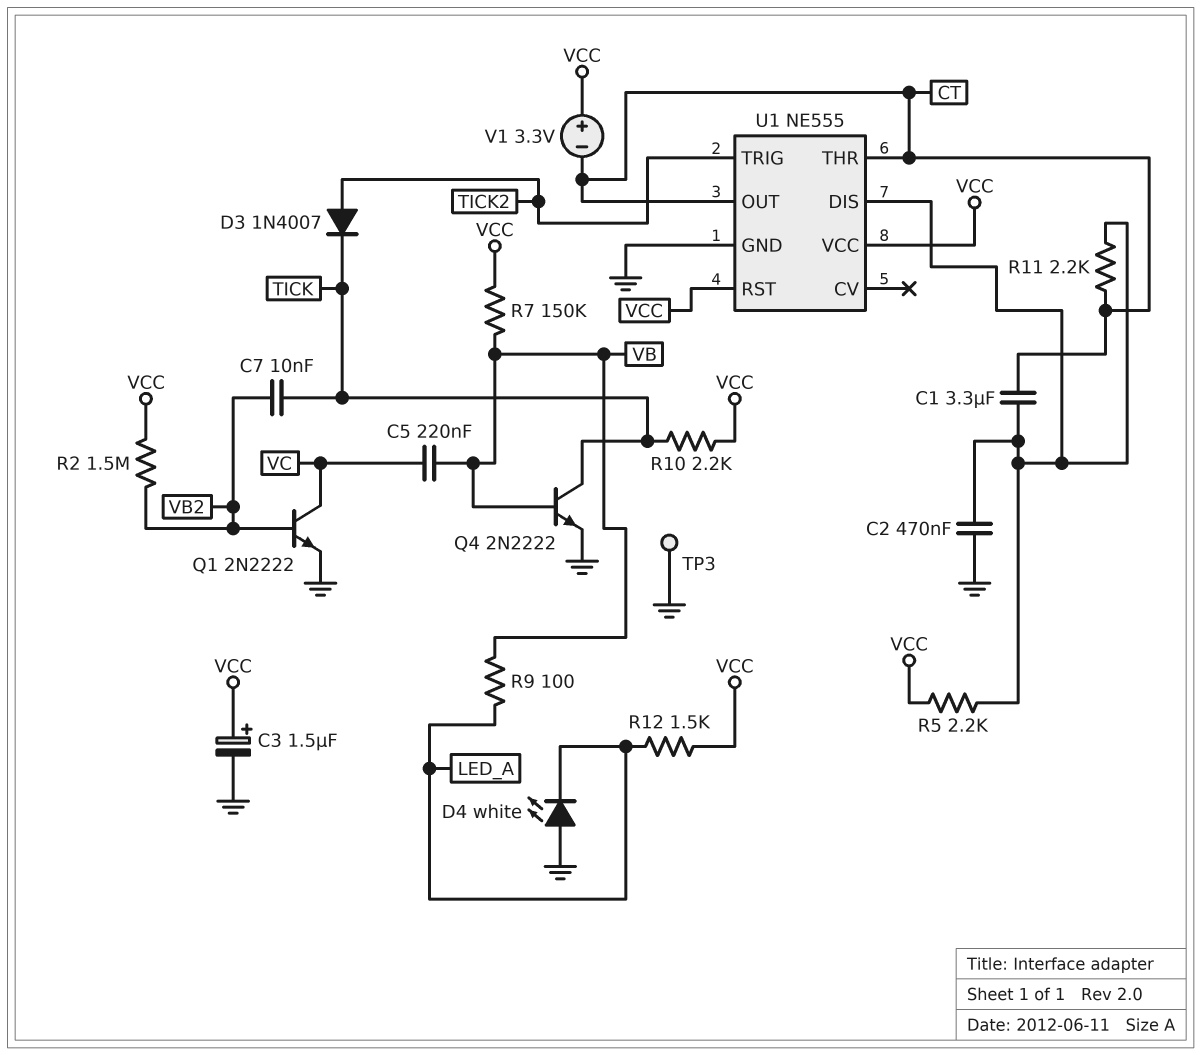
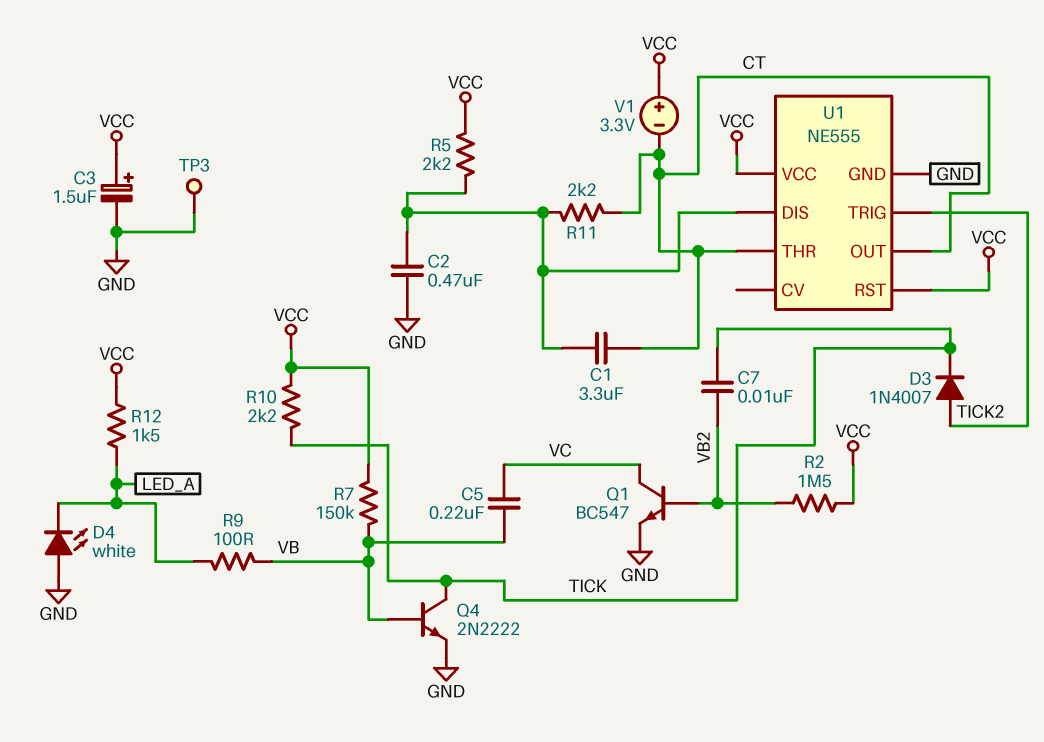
Q1: NPN 2N2222 (B VB2, C VC, E GND) -> NPN BC547 (B VB2, C VC, E GND)

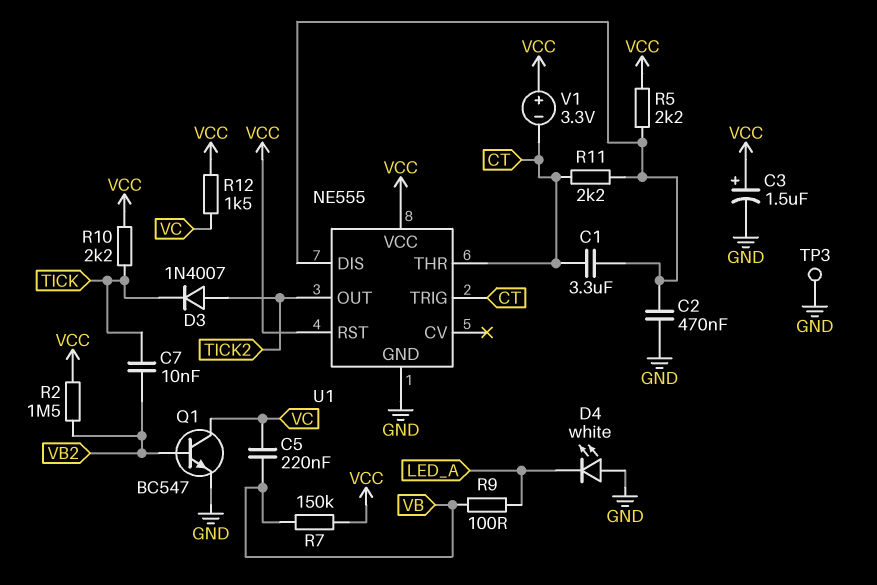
Q4: NPN 2N2222 (B VB, C TICK, E GND) -> none
R12: 1.5k (LED_A, VCC) -> 1.5k (VC, VCC)
U1 pin OUT: CT -> TICK2
U1 pin TRIG: TICK2 -> CT

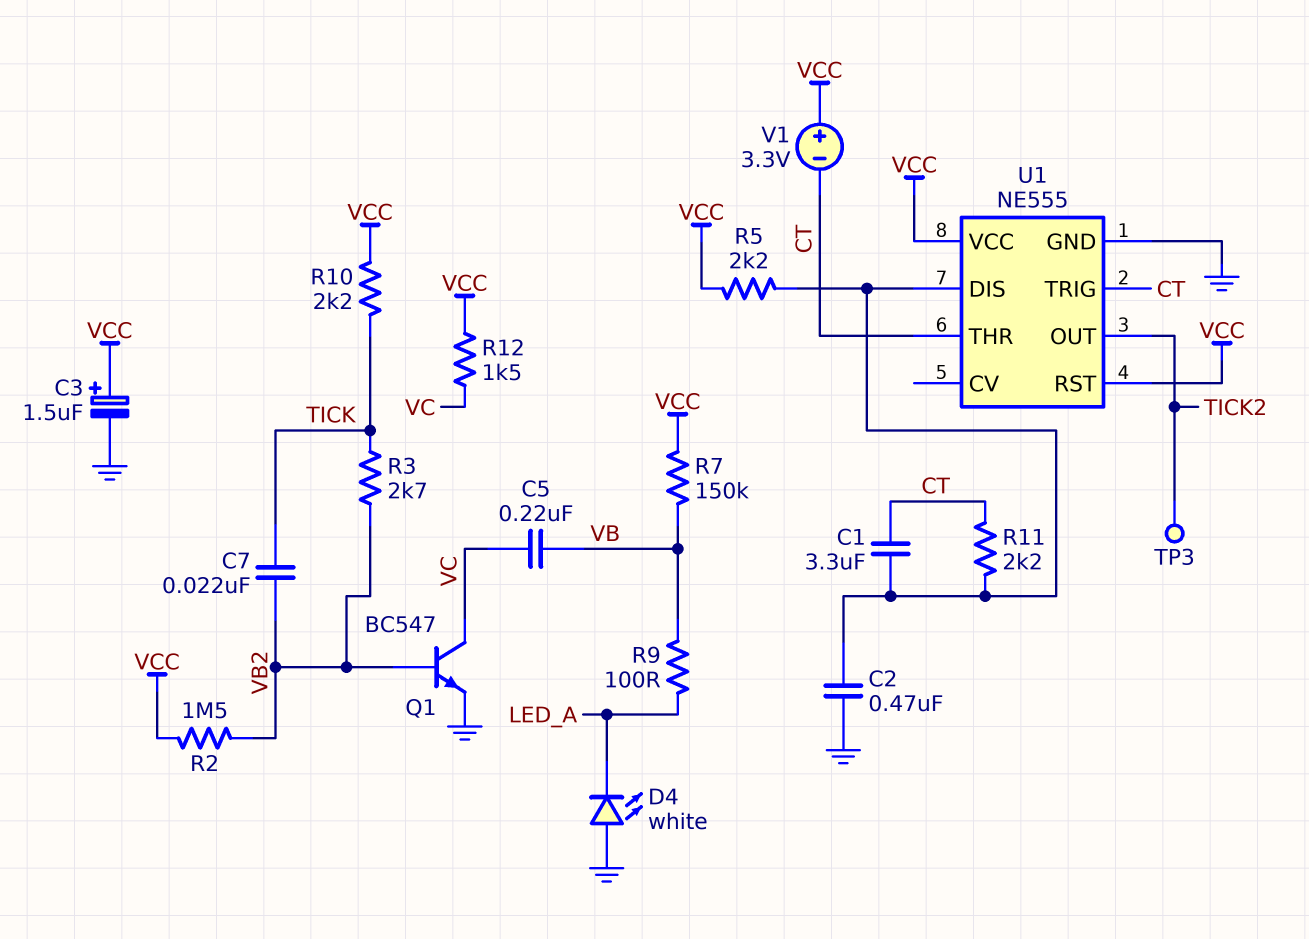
C7: 10nF (TICK, VB2) -> 22nF (TICK, VB2)
D3: diode 1N4007 (A TICK2, K TICK) -> none
R3: none -> 2.7k (TICK, VB2)
TP3: test point (GND) -> test point (TICK2)

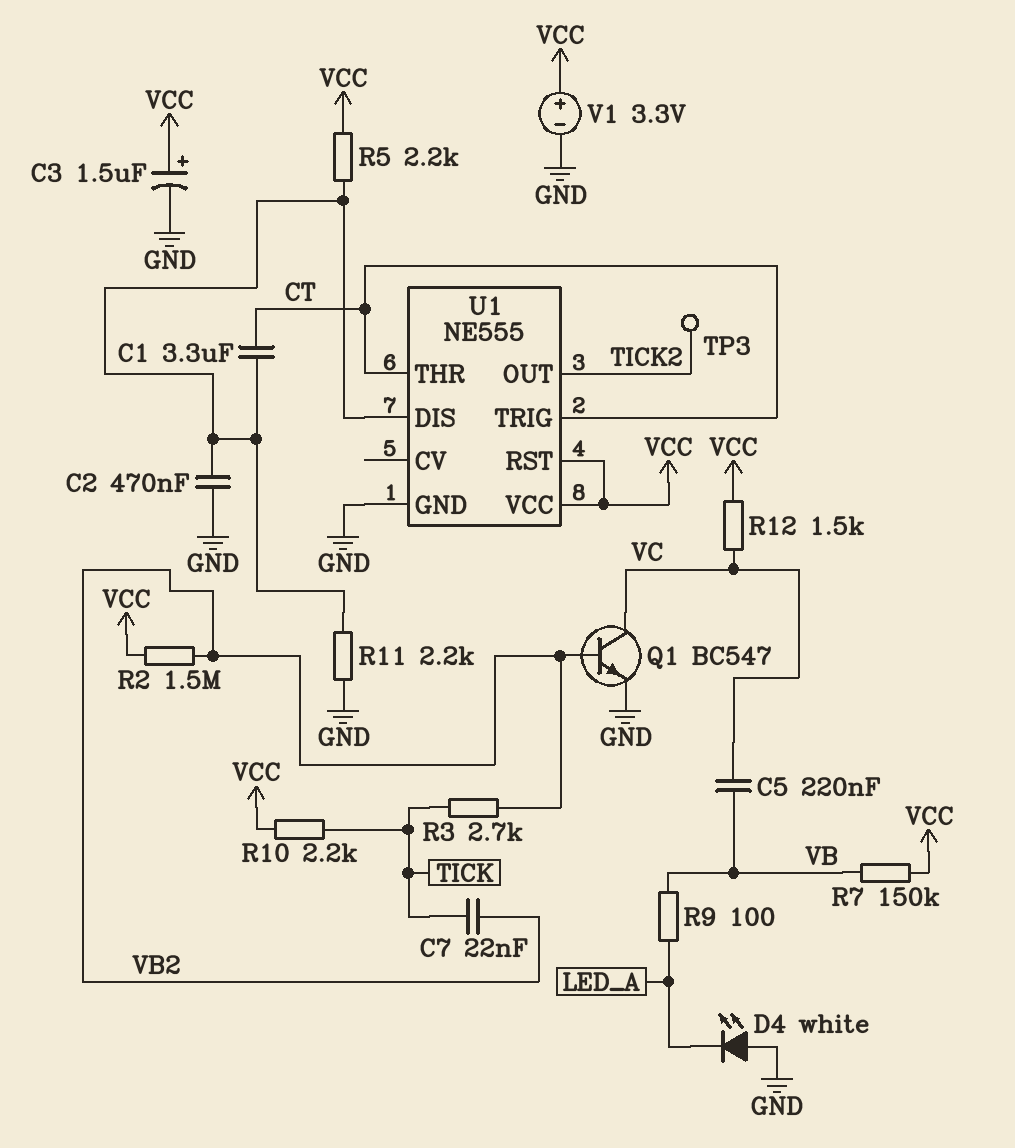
R11: 2.2k (CT, U1/DIS) -> 2.2k (GND, U1/DIS)
V1: 3.3V (plus VCC, minus CT) -> 3.3V (plus VCC, minus GND)

